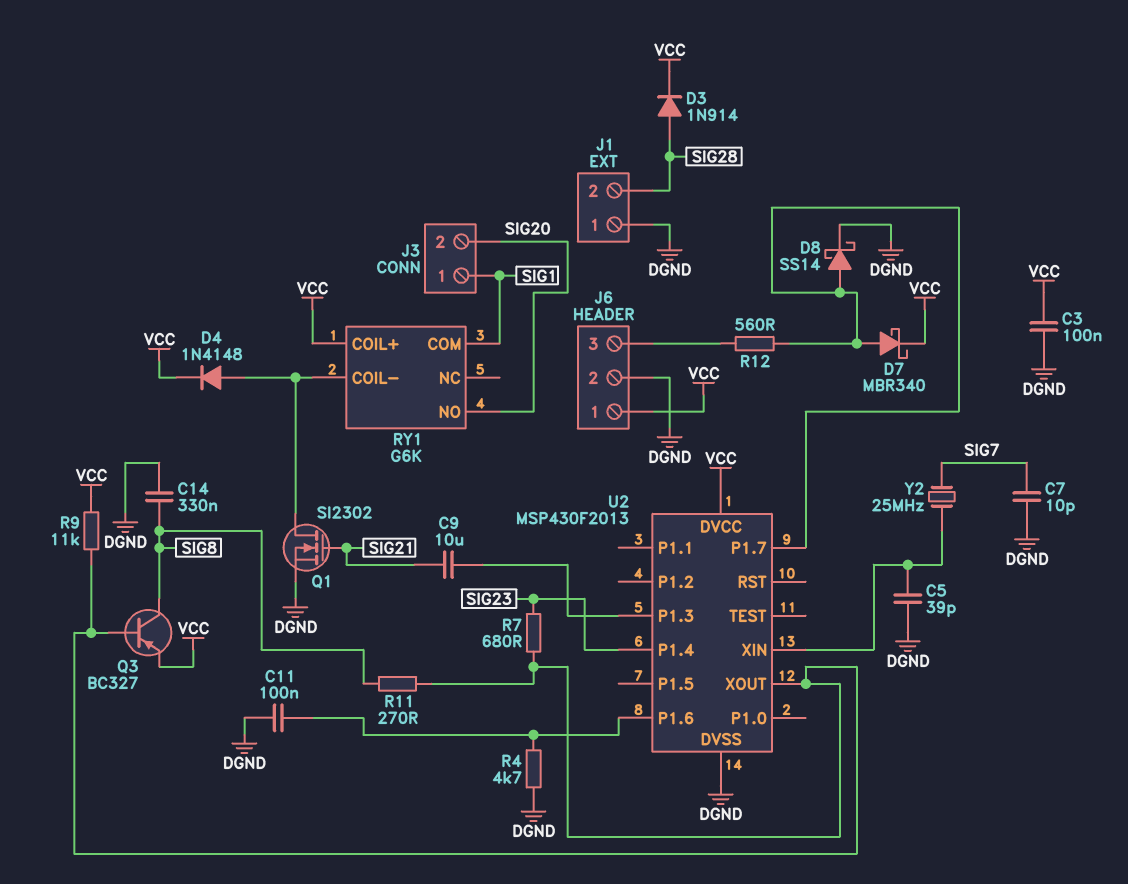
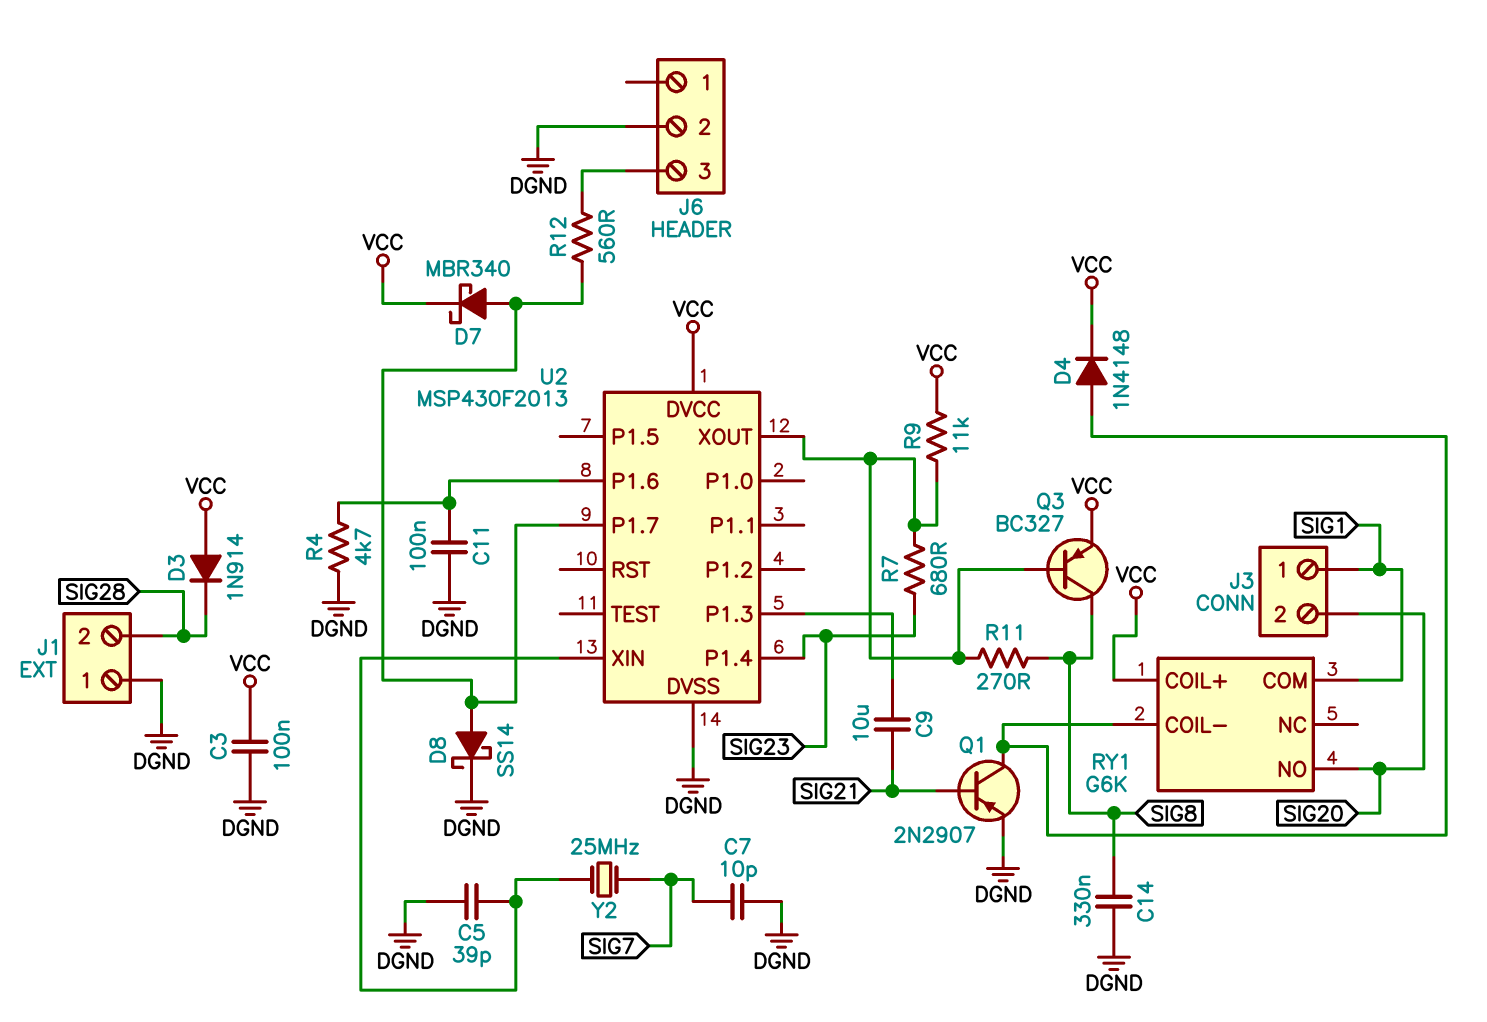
D3: diode 1N914 (A SIG28, K VCC) -> diode 1N914 (A VCC, K SIG28)
J6 pin 1: VCC -> none
Q1: NMOS SI2302 (G SIG21, D RY1/COIL-, S DGND) -> PNP 2N2907 (B SIG21, C RY1/COIL-, E DGND)

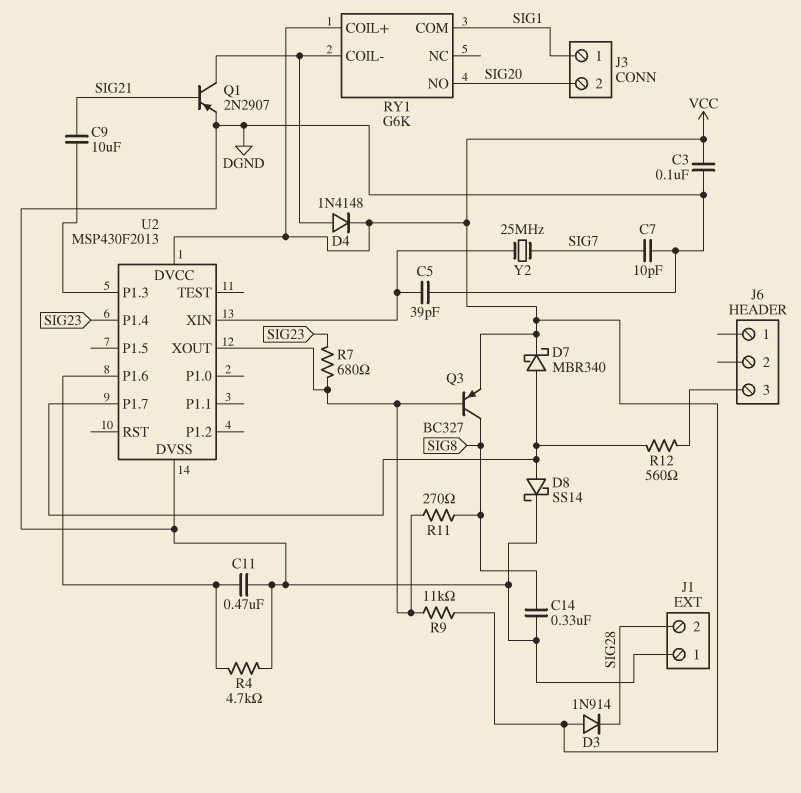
C11: 100nF (DGND, U2/P1.6) -> 470nF (DGND, U2/P1.6)
J6 pin 2: DGND -> none

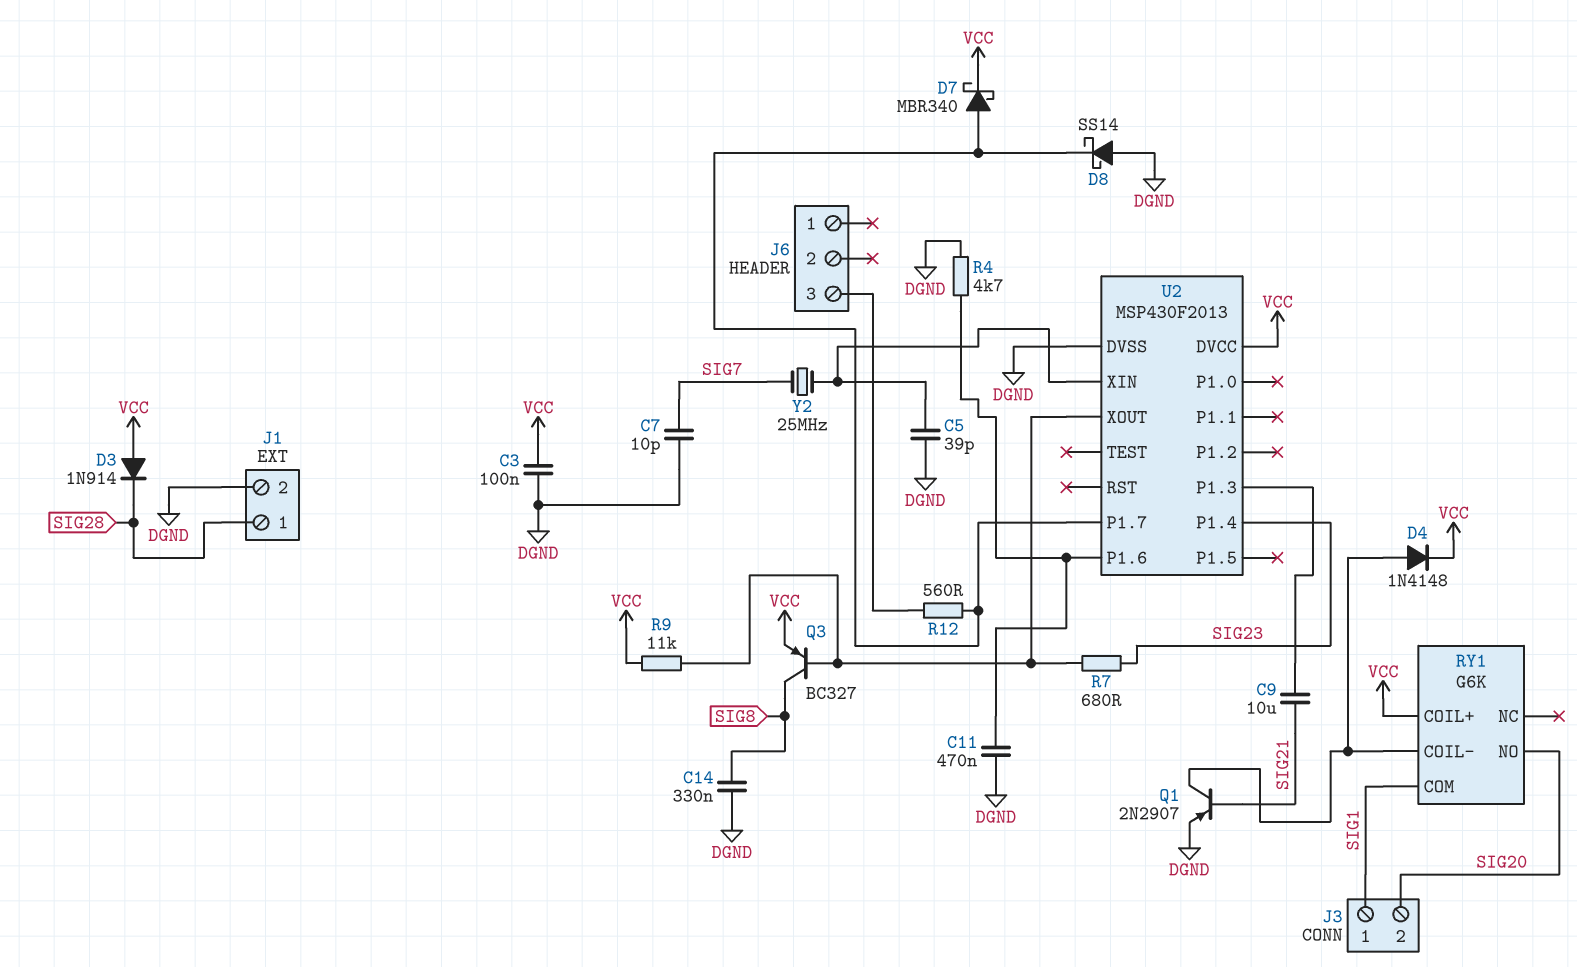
D8: schottky SS14 (A U2/P1.7, K DGND) -> schottky SS14 (A DGND, K U2/P1.7)
J1 pin 1: DGND -> SIG28
J1 pin 2: SIG28 -> DGND
R11: 270 (SIG8, U2/XOUT) -> none

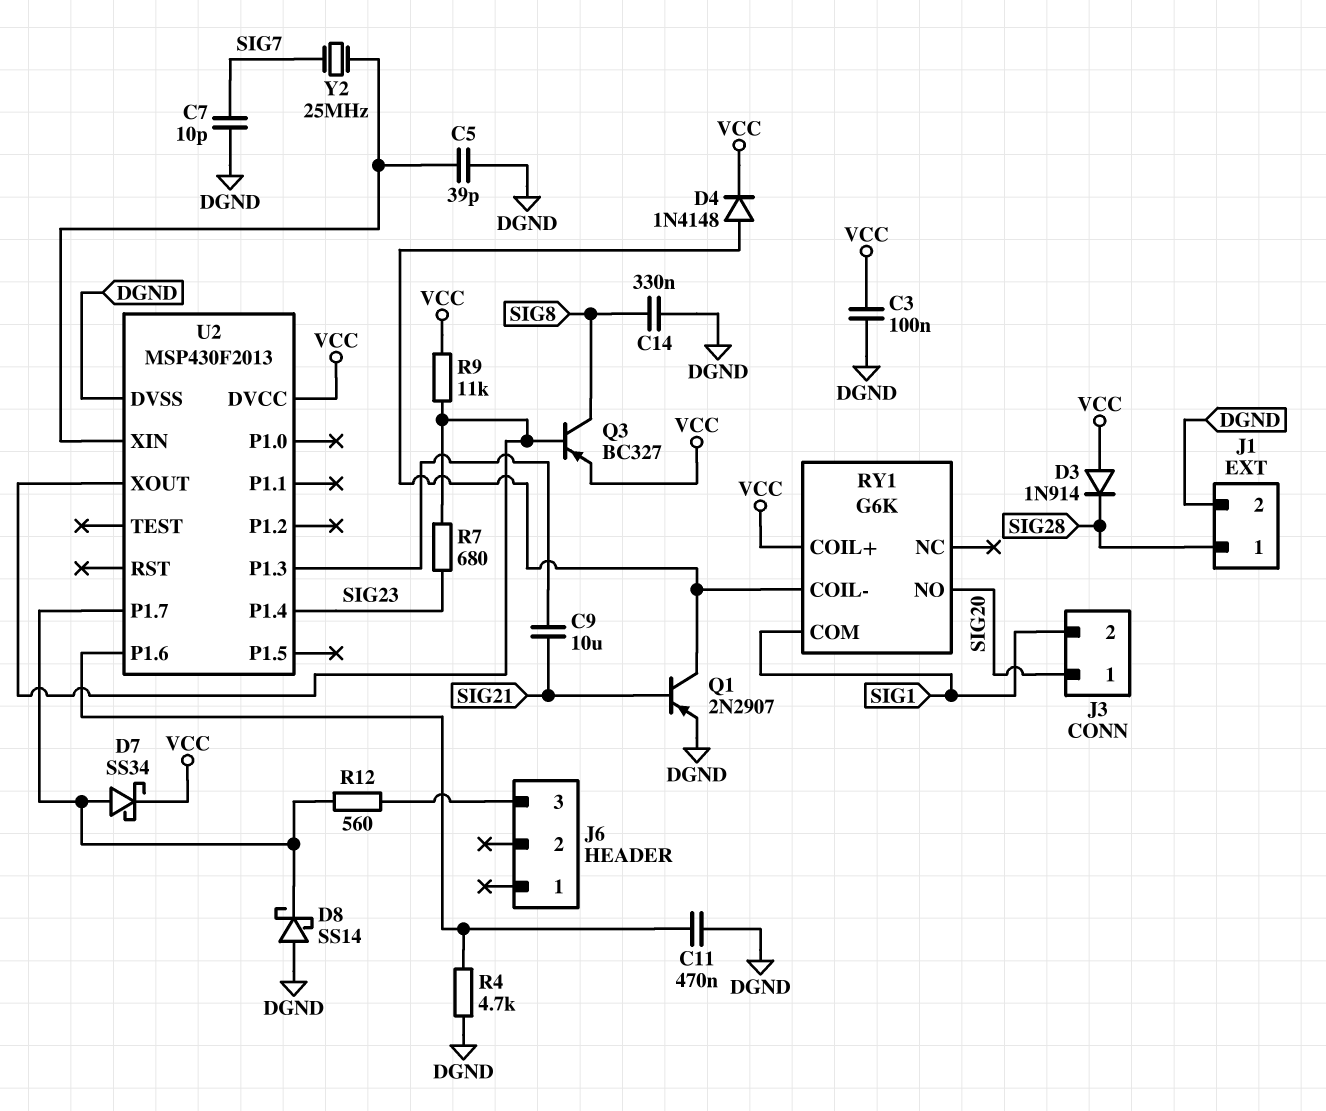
D7: schottky MBR340 (A U2/P1.7, K VCC) -> schottky SS34 (A U2/P1.7, K VCC)
J3 pin 1: SIG1 -> SIG20
J3 pin 2: SIG20 -> SIG1

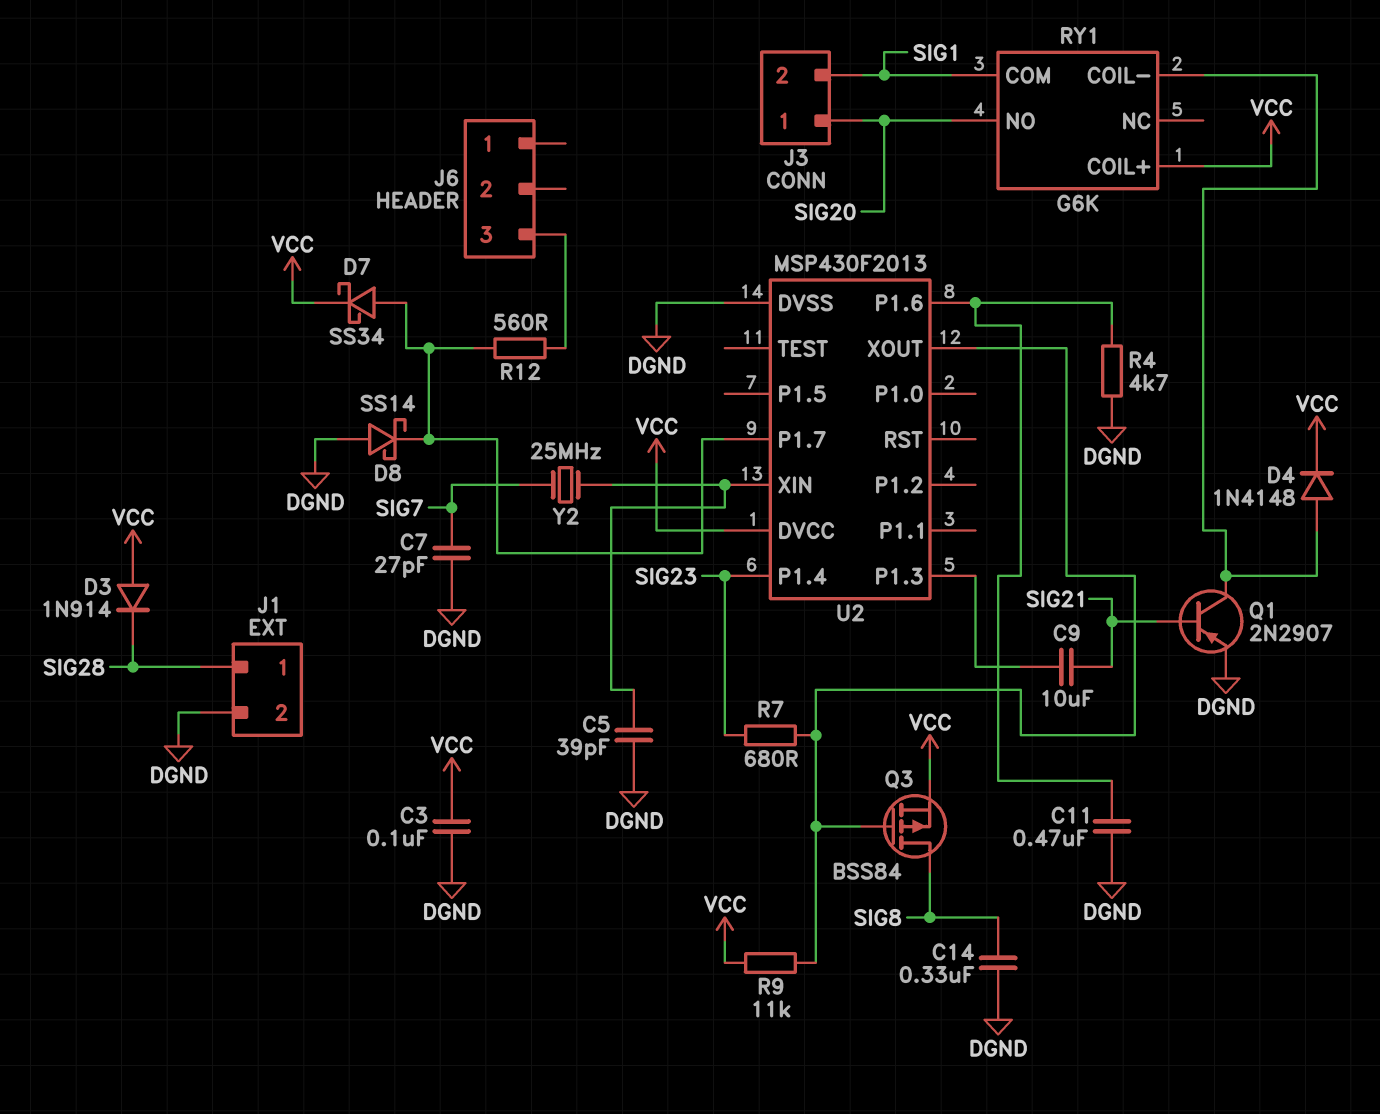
C7: 10pF (DGND, SIG7) -> 27pF (DGND, SIG7)
Q3: PNP BC327 (B U2/XOUT, C SIG8, E VCC) -> PMOS BSS84 (G U2/XOUT, D SIG8, S VCC)

